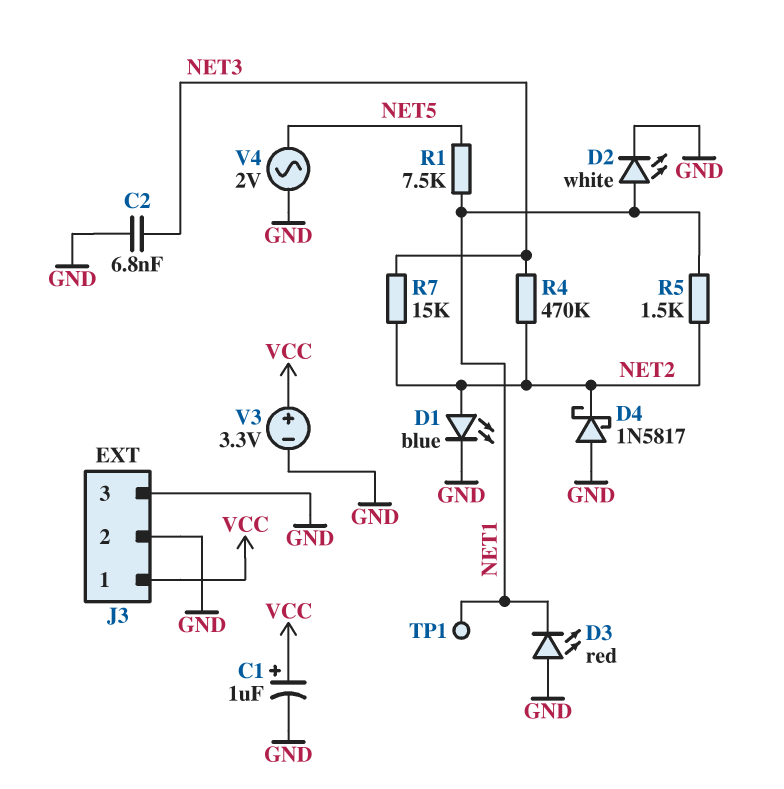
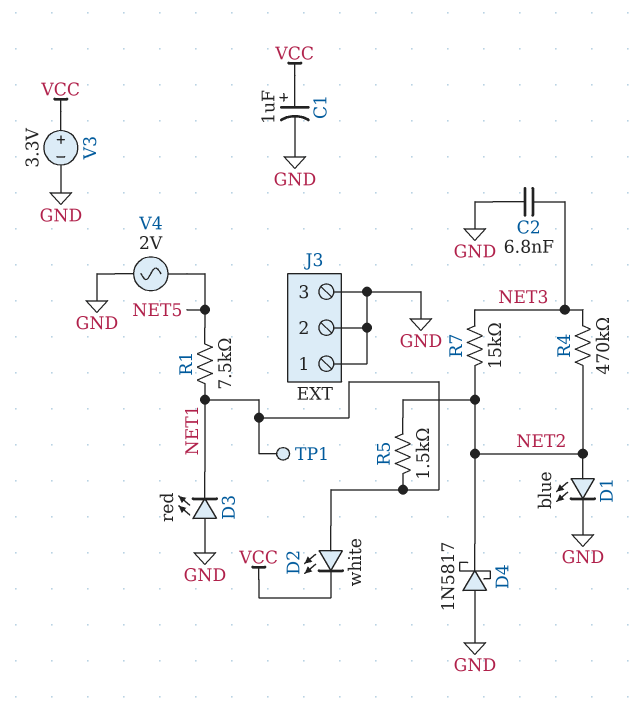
D2: LED white (A NET1, K GND) -> LED white (A NET1, K VCC)
J3 pin 1: VCC -> GND

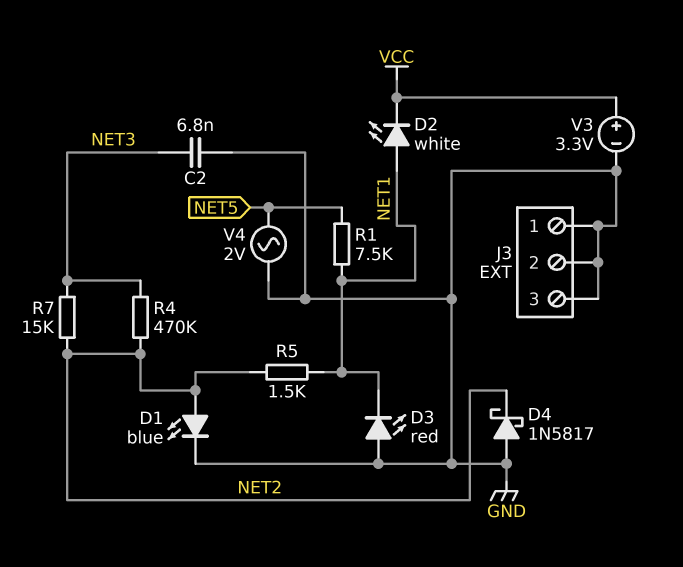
C1: 1uF (plus VCC, minus GND) -> none
TP1: test point (NET1) -> none

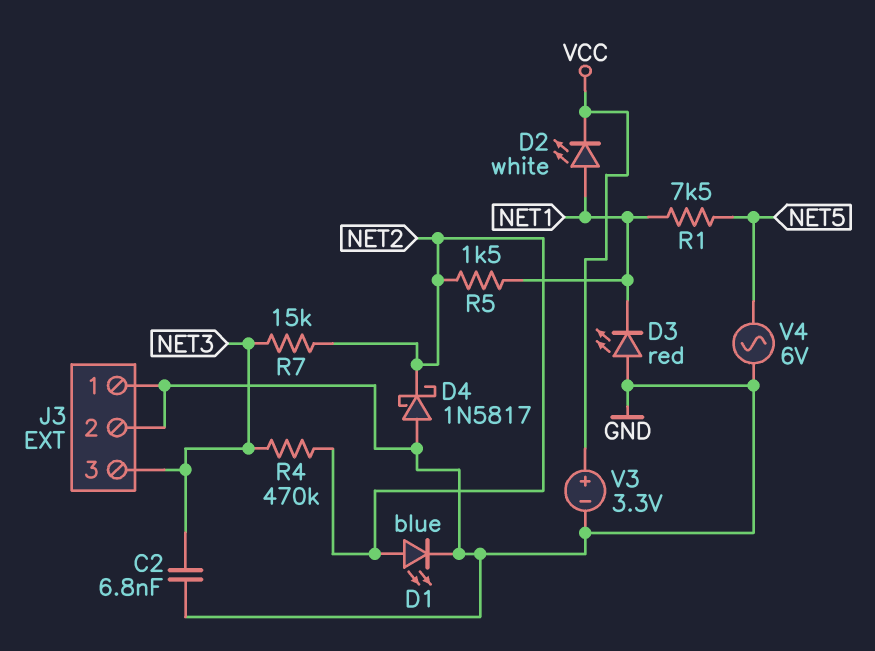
J3 pin 3: GND -> NET3
V4: AC 2V (GND, NET5) -> AC 6V (GND, NET5)

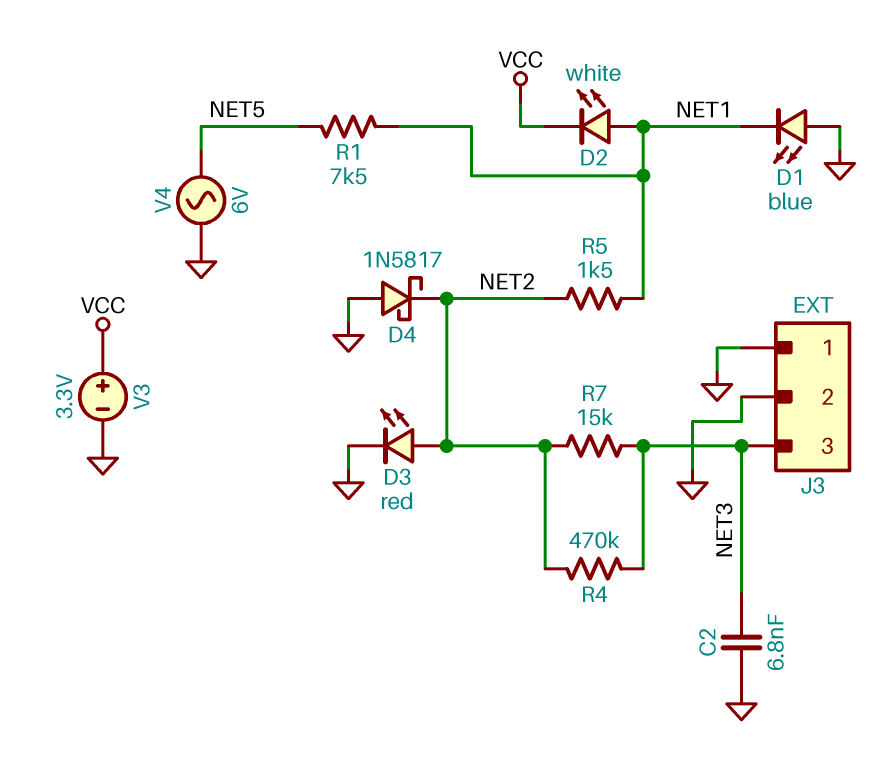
D1: LED blue (A NET2, K GND) -> LED blue (A GND, K NET1)
D3: LED red (A GND, K NET1) -> LED red (A NET2, K GND)

